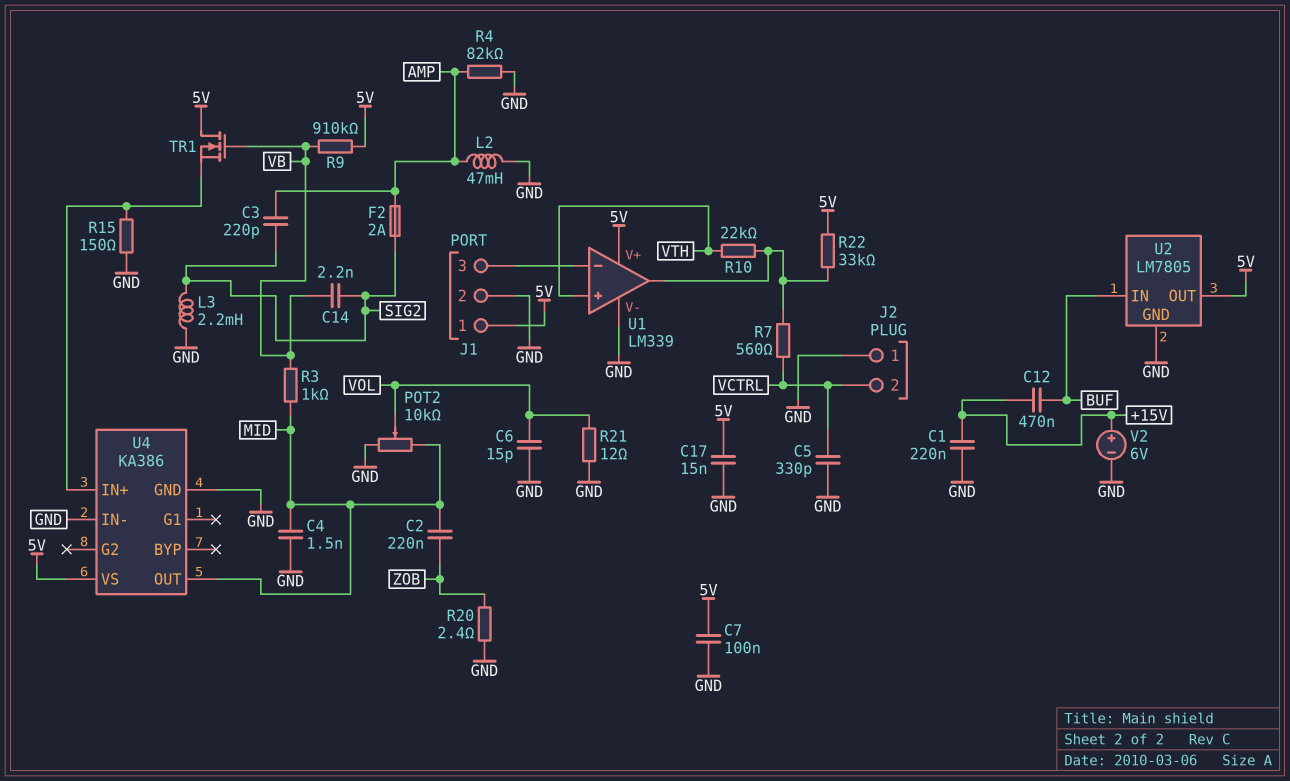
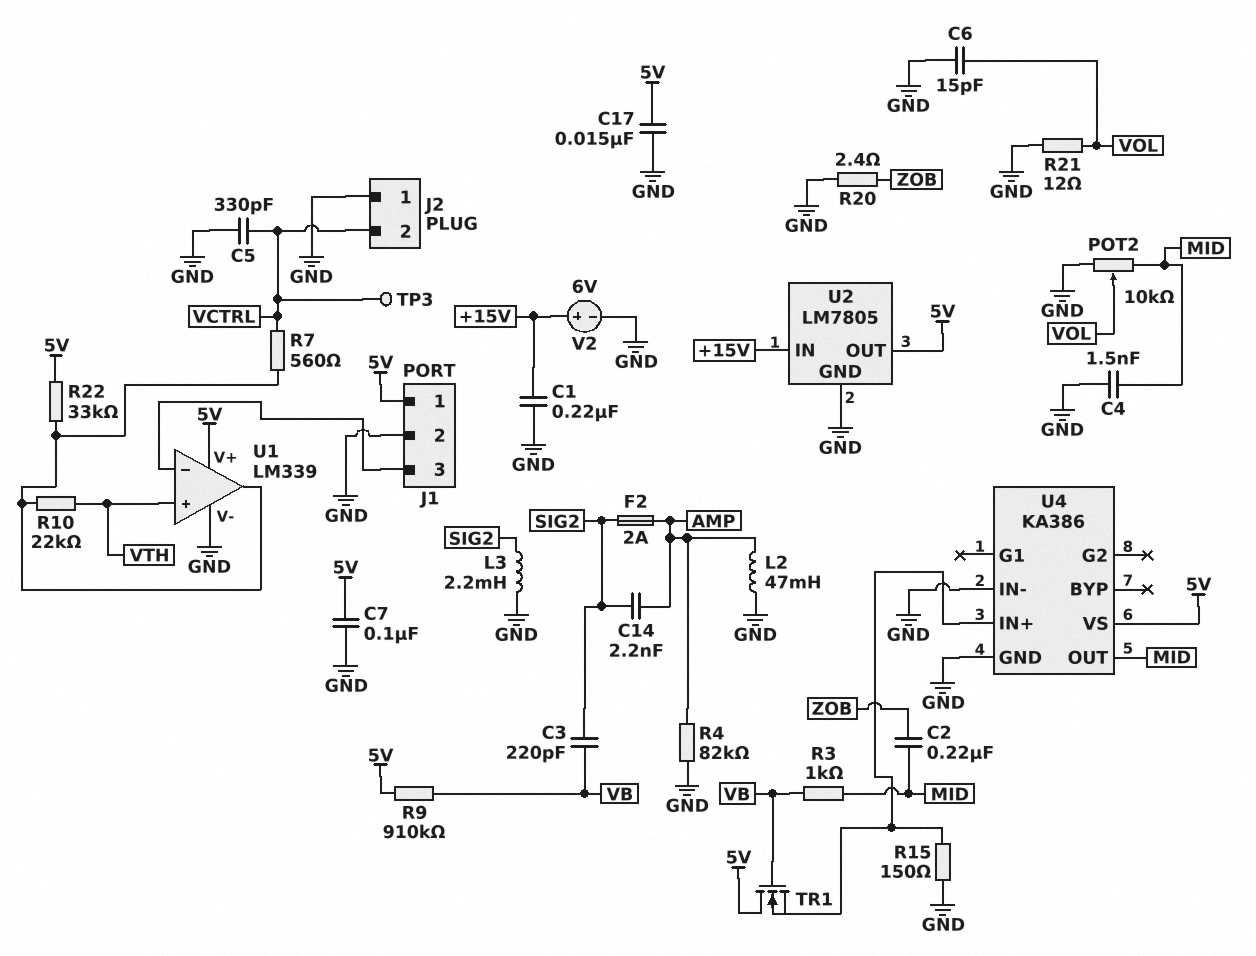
C3: 220pF (AMP, SIG2) -> 220pF (SIG2, VB)
C12: 470nF (+15V, BUF) -> none
C14: 2.2nF (SIG2, VB) -> 2.2nF (AMP, SIG2)
TP3: none -> test point (VCTRL)
U2 pin IN: BUF -> +15V

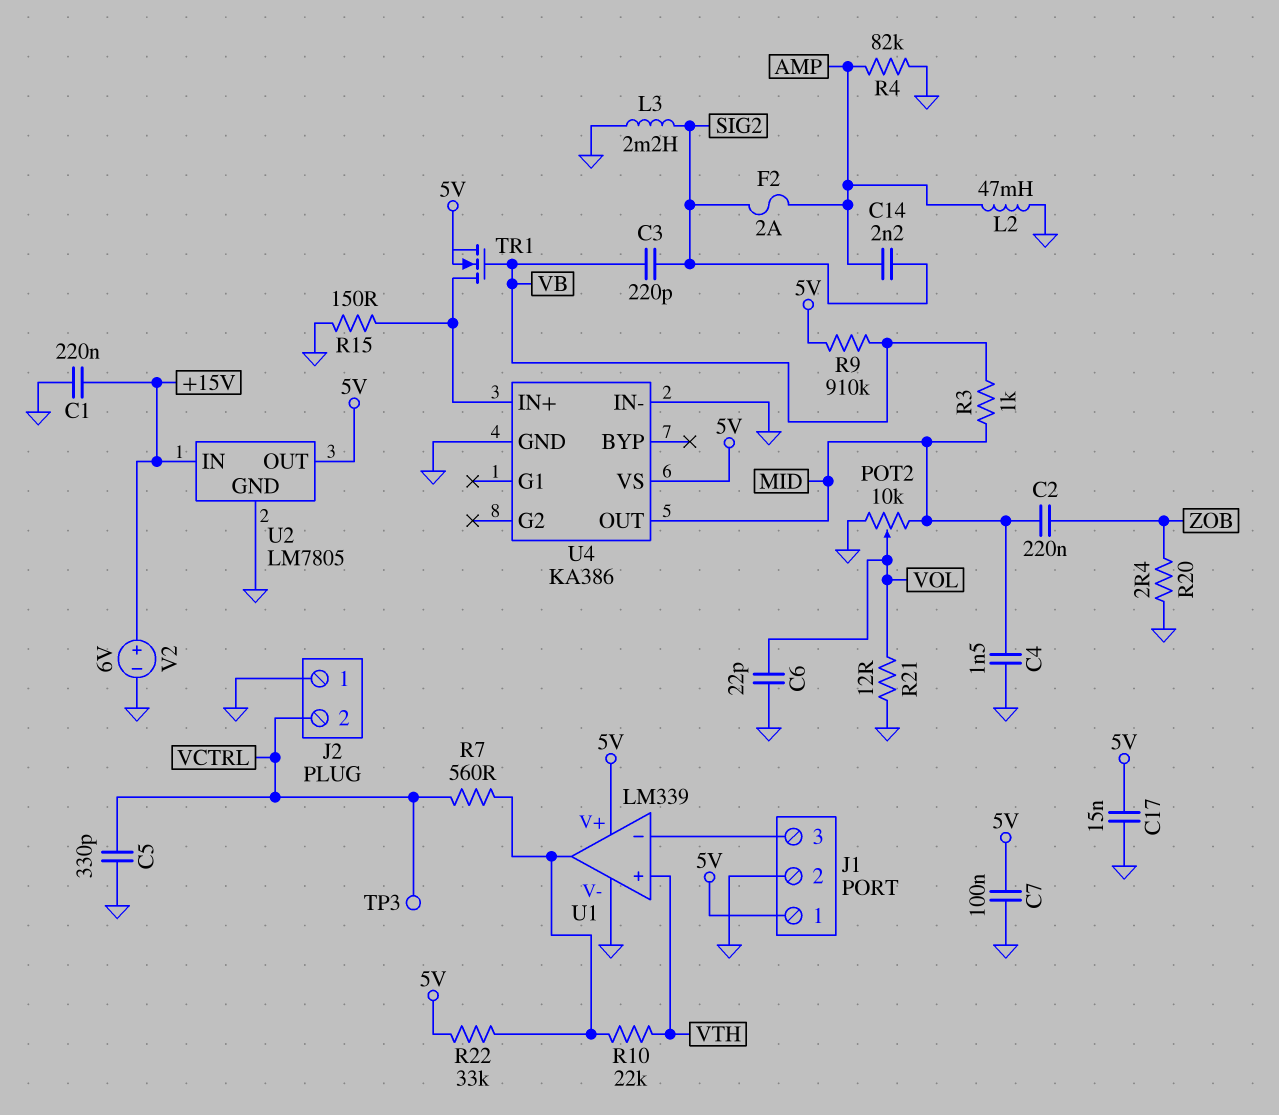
C6: 15pF (GND, VOL) -> 22pF (GND, VOL)
TR1: NMOS (G VB, D 5V, S U4/IN+) -> NMOS (G VB, D U4/IN+, S 5V)

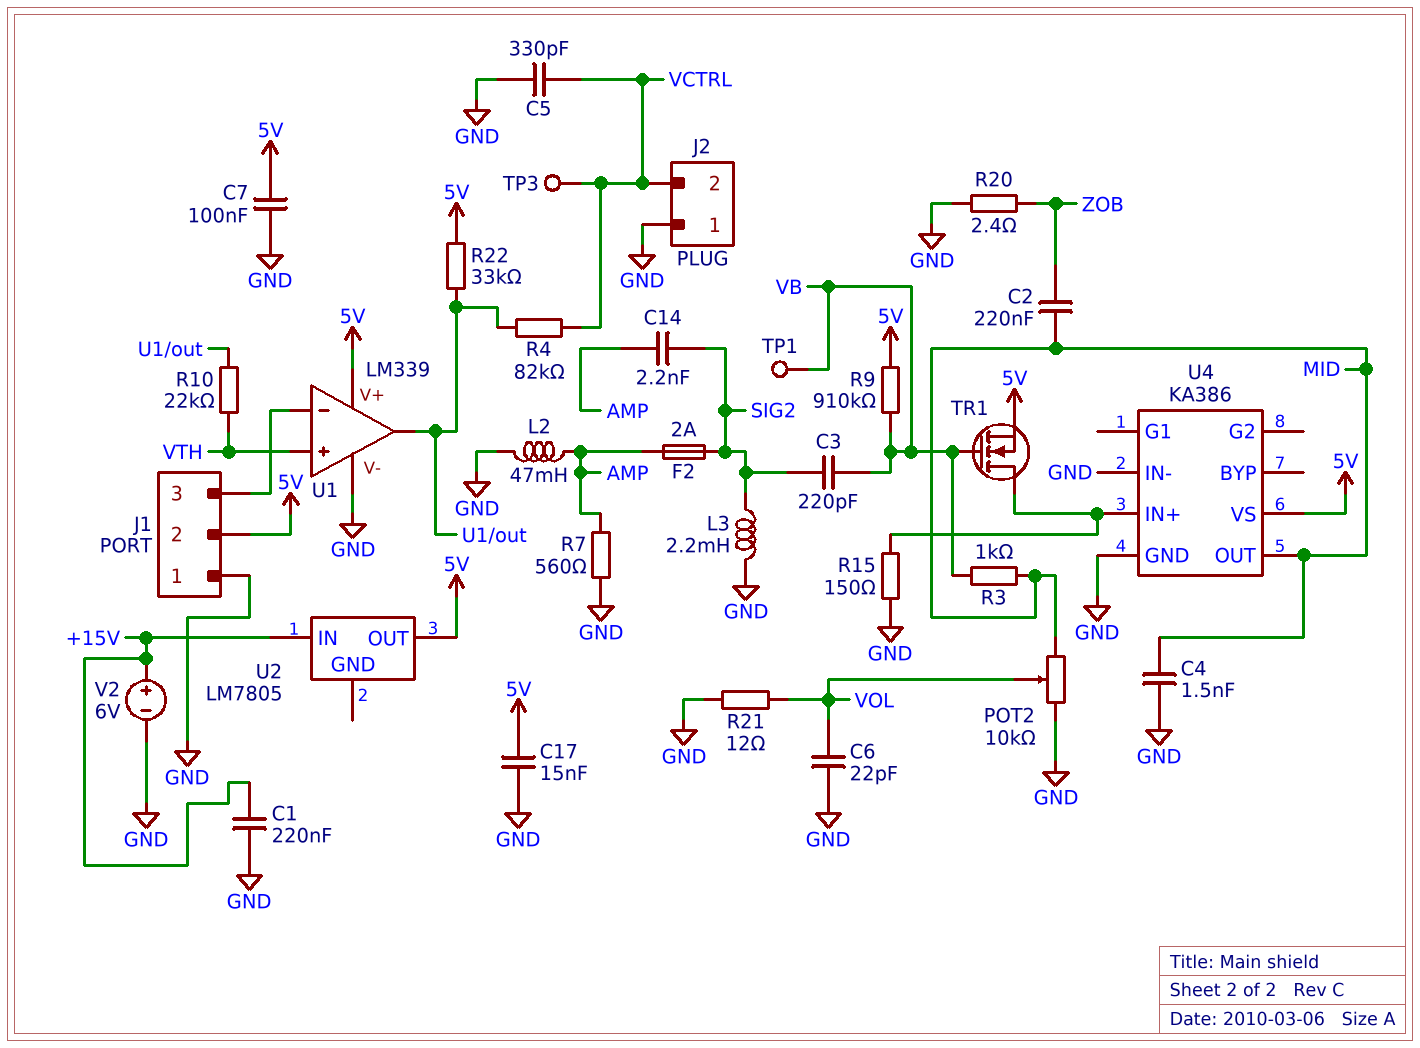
J1 pin 1: 5V -> GND
J1 pin 2: GND -> 5V
R4: 82k (AMP, GND) -> 82k (U1/out, VCTRL)
R7: 560 (U1/out, VCTRL) -> 560 (AMP, GND)
TP1: none -> test point (VB)
U2 pin GND: GND -> none

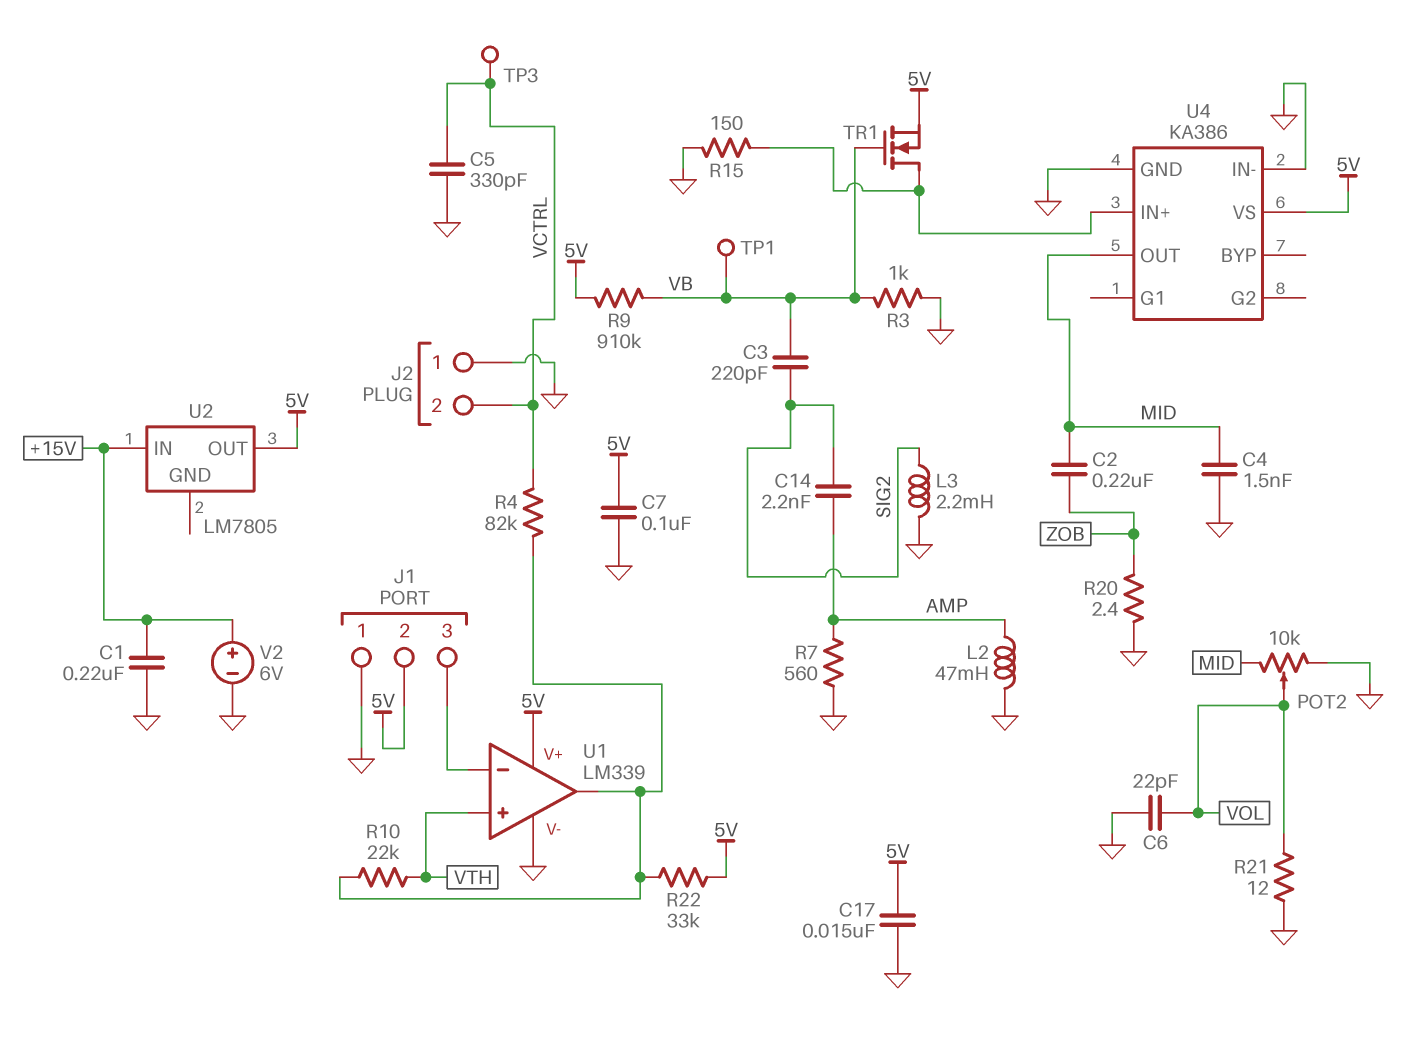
F2: 2A (AMP, SIG2) -> none
R3: 1k (MID, VB) -> 1k (GND, VB)

